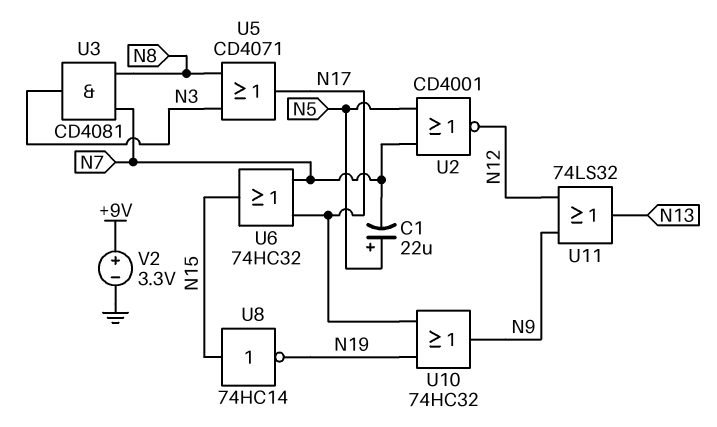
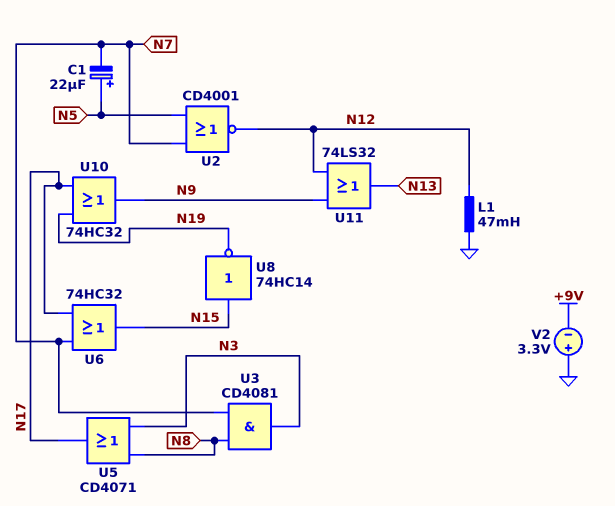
L1: none -> 47mH (GND, N12)
V2: 3.3V (plus +9V, minus GND) -> 3.3V (plus GND, minus +9V)

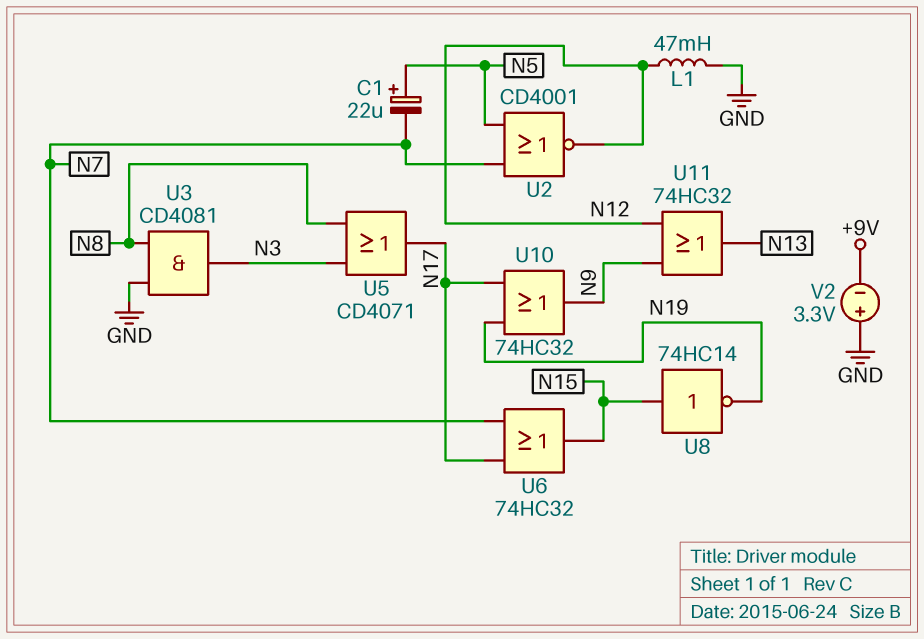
U3: AND CD4081 (in N7, in N8, out N3) -> AND CD4081 (in GND, in N8, out N3)
U11: OR 74LS32 (in N9, in N12, out N13) -> OR 74HC32 (in N9, in N12, out N13)

